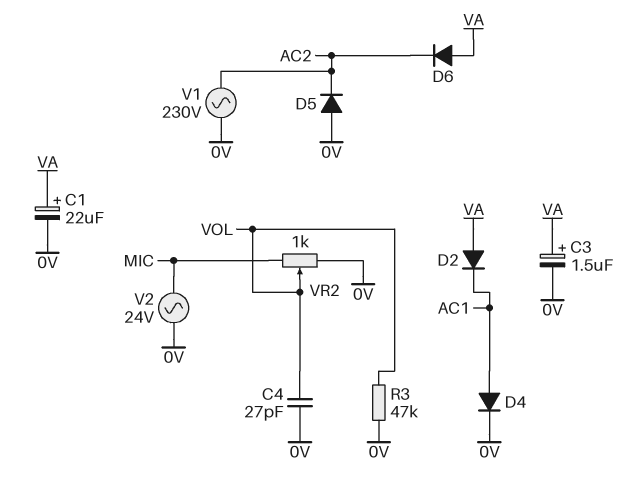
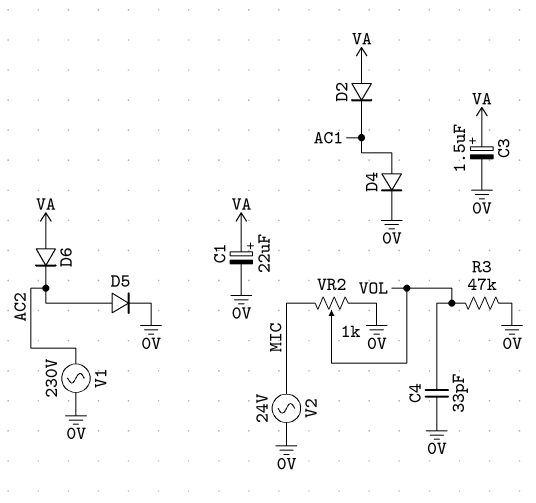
C4: 27pF (0V, VOL) -> 33pF (0V, VOL)
D5: diode (A 0V, K AC2) -> diode (A AC2, K 0V)

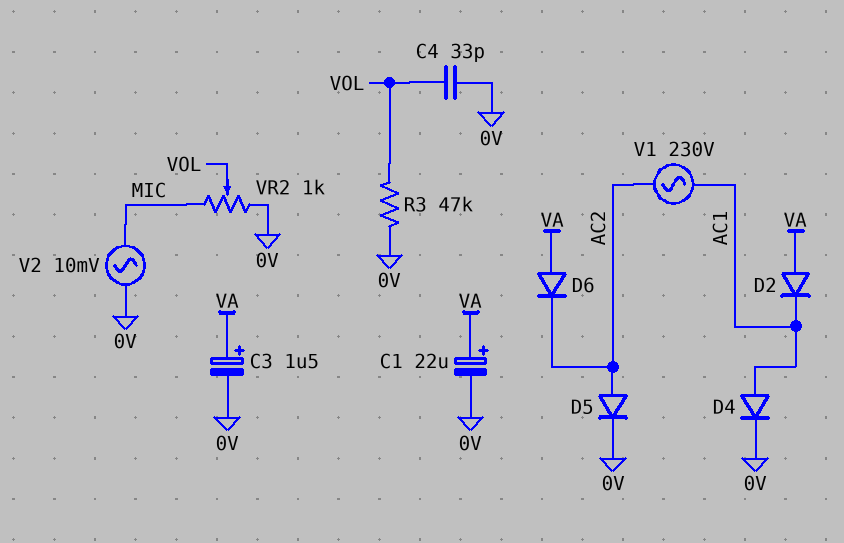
V1: AC 230V (0V, AC2) -> AC 230V (AC1, AC2)
V2: AC 24V (0V, MIC) -> AC 10mV (0V, MIC)

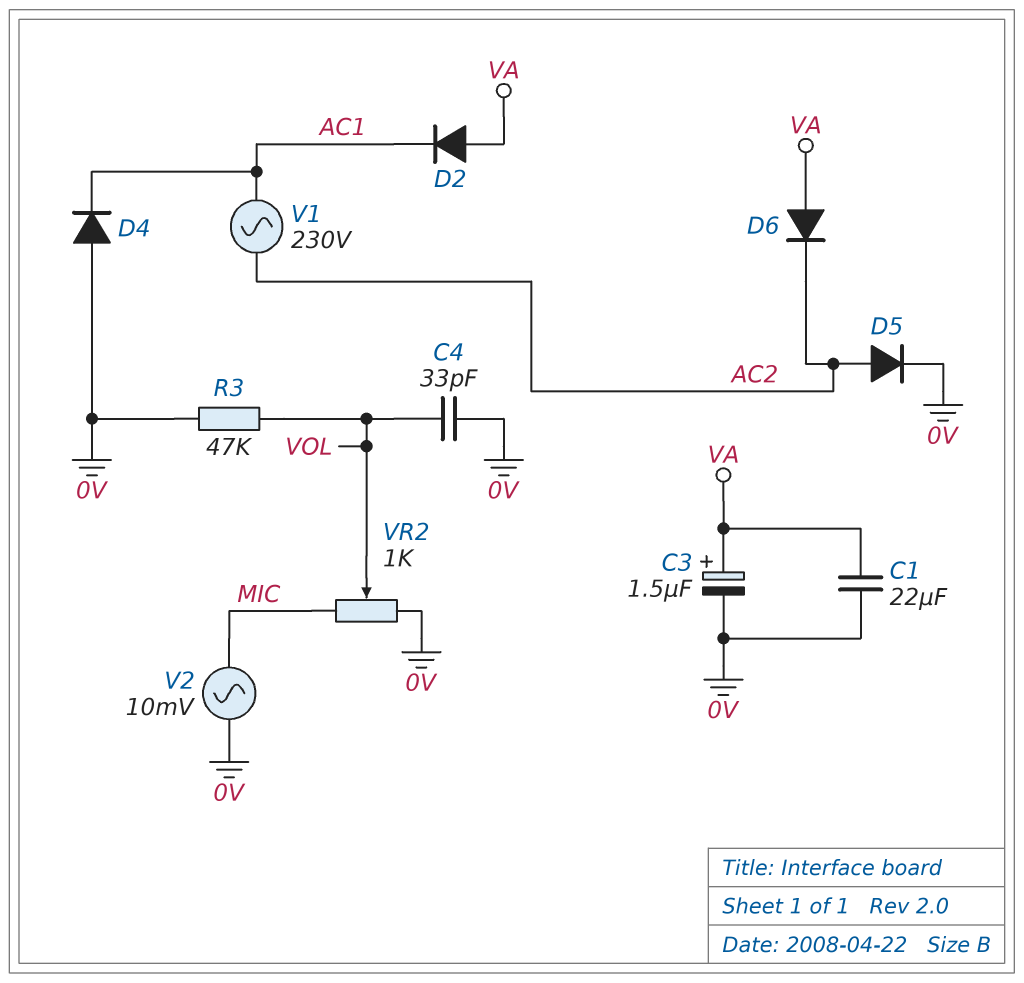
C1: 22uF (plus VA, minus 0V) -> 22uF (0V, VA)
D4: diode (A AC1, K 0V) -> diode (A 0V, K AC1)

